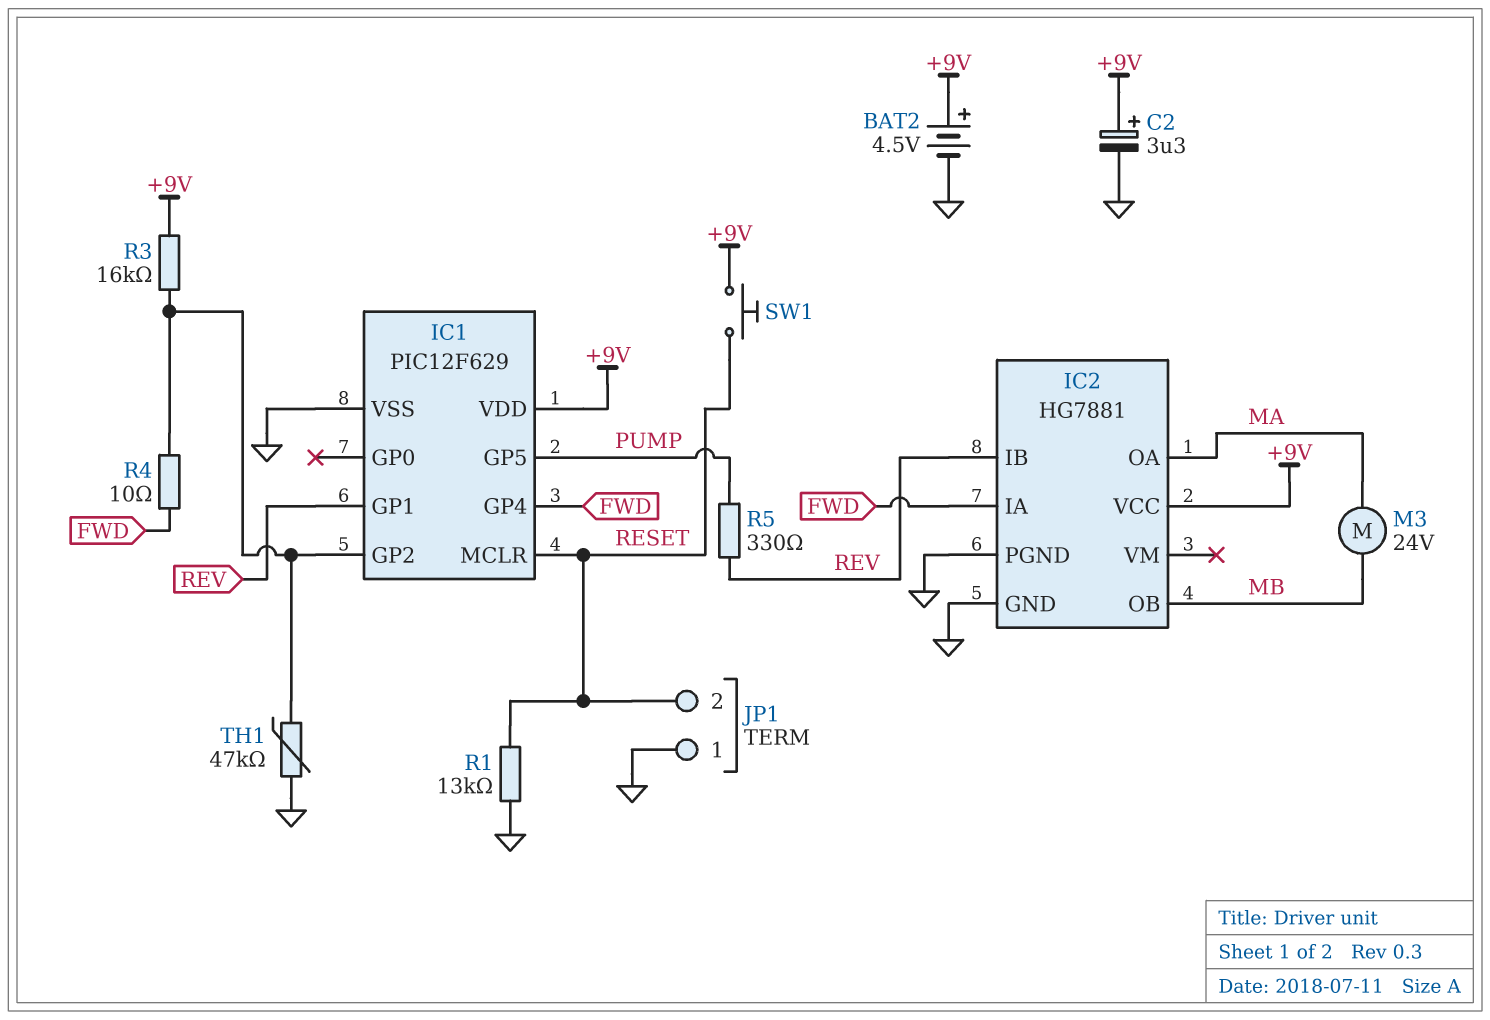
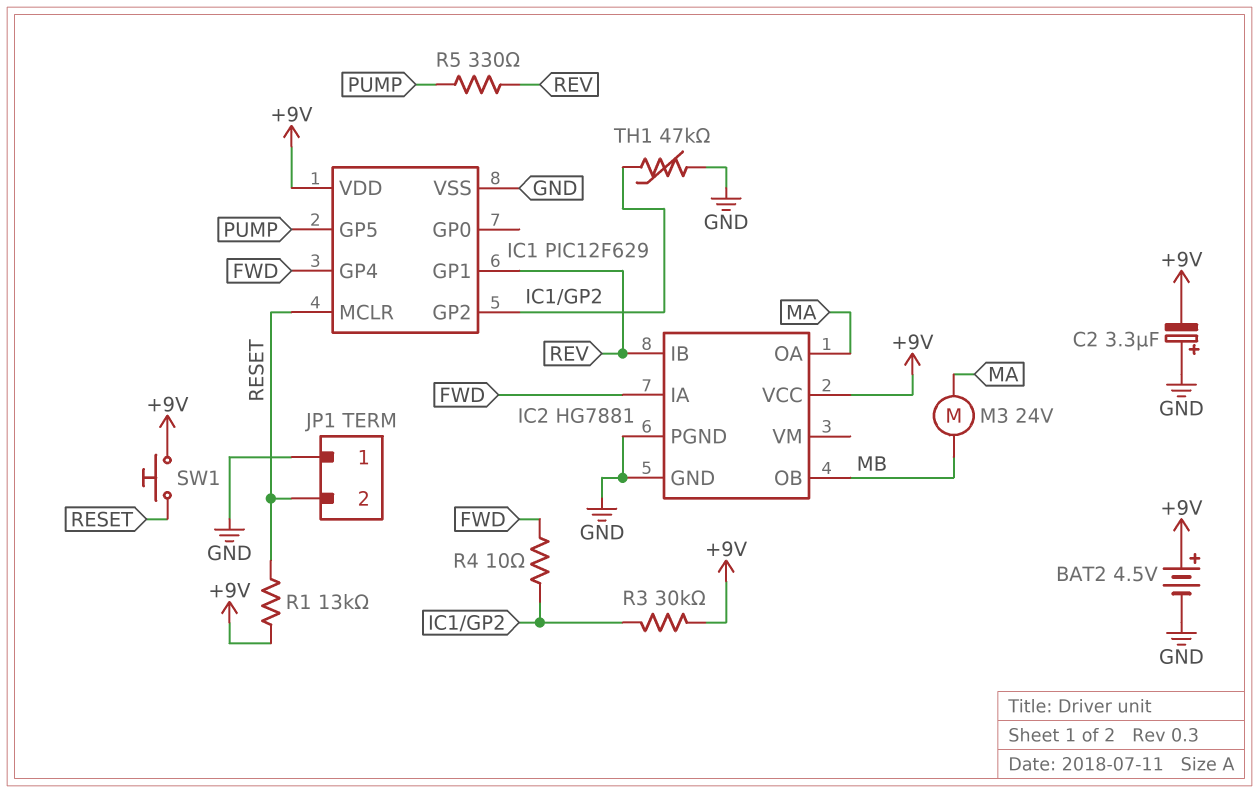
C2: 3.3uF (plus +9V, minus GND) -> 3.3uF (plus GND, minus +9V)
R1: 13k (GND, RESET) -> 13k (+9V, RESET)
R3: 16k (+9V, IC1/GP2) -> 30k (+9V, IC1/GP2)

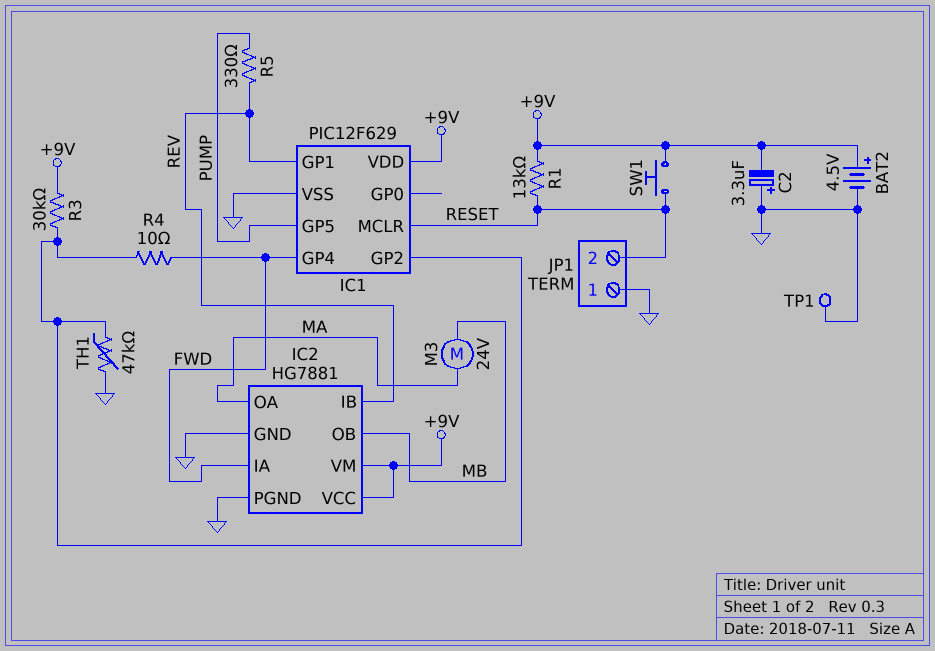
IC2 pin VM: none -> +9V
TP1: none -> test point (GND)

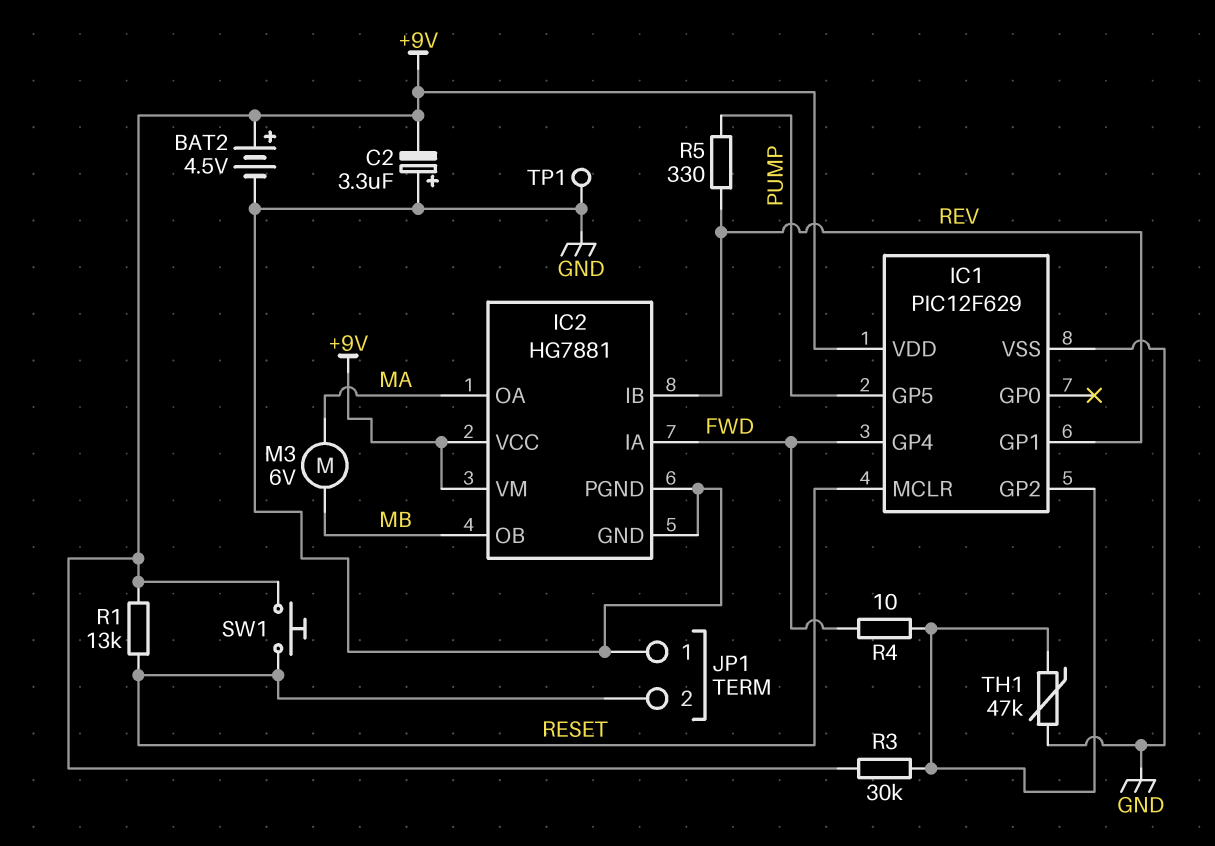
M3: motor 24V (MA, MB) -> motor 6V (MA, MB)

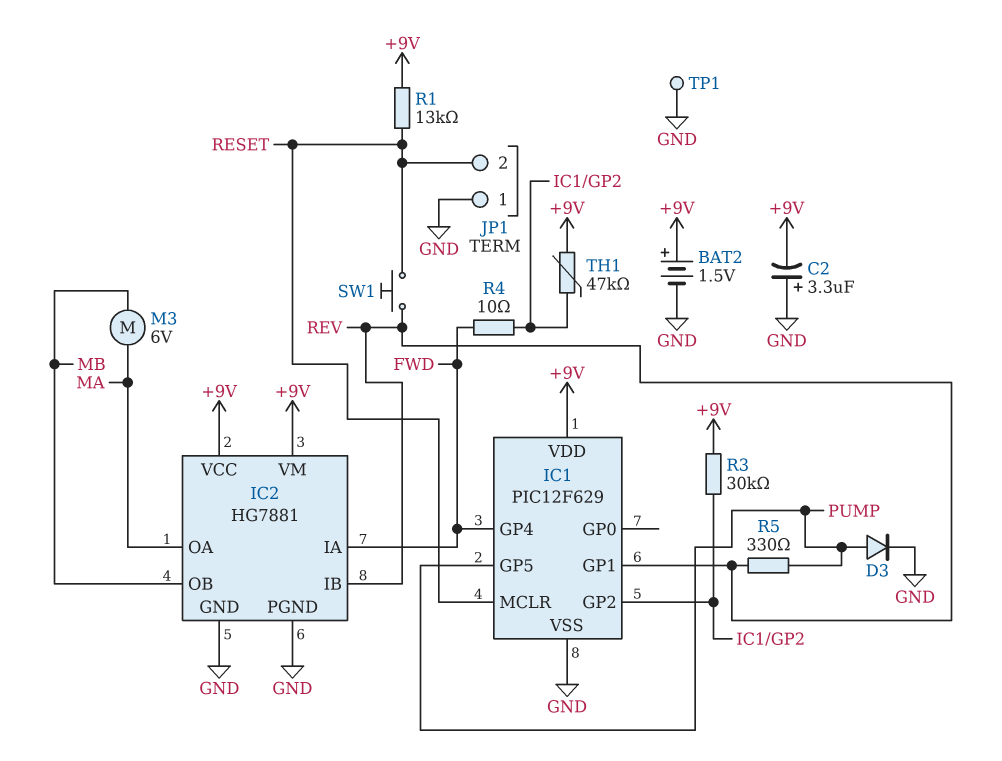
BAT2: 4.5V (plus +9V, minus GND) -> 1.5V (plus +9V, minus GND)
D3: none -> diode (A PUMP, K GND)
SW1: button (+9V, RESET) -> button (RESET, REV)
TH1: 47k (GND, IC1/GP2) -> 47k (+9V, IC1/GP2)

